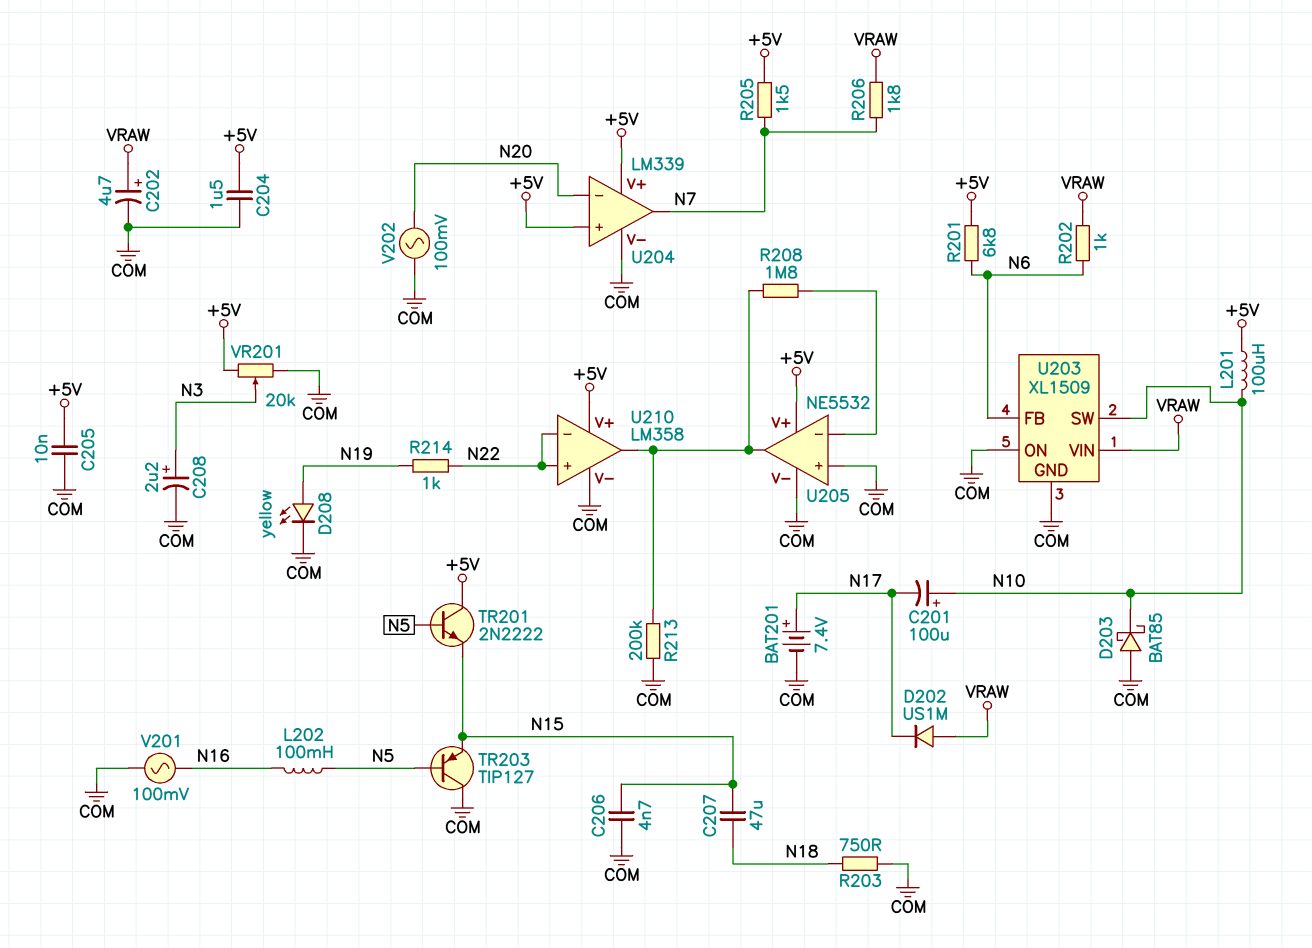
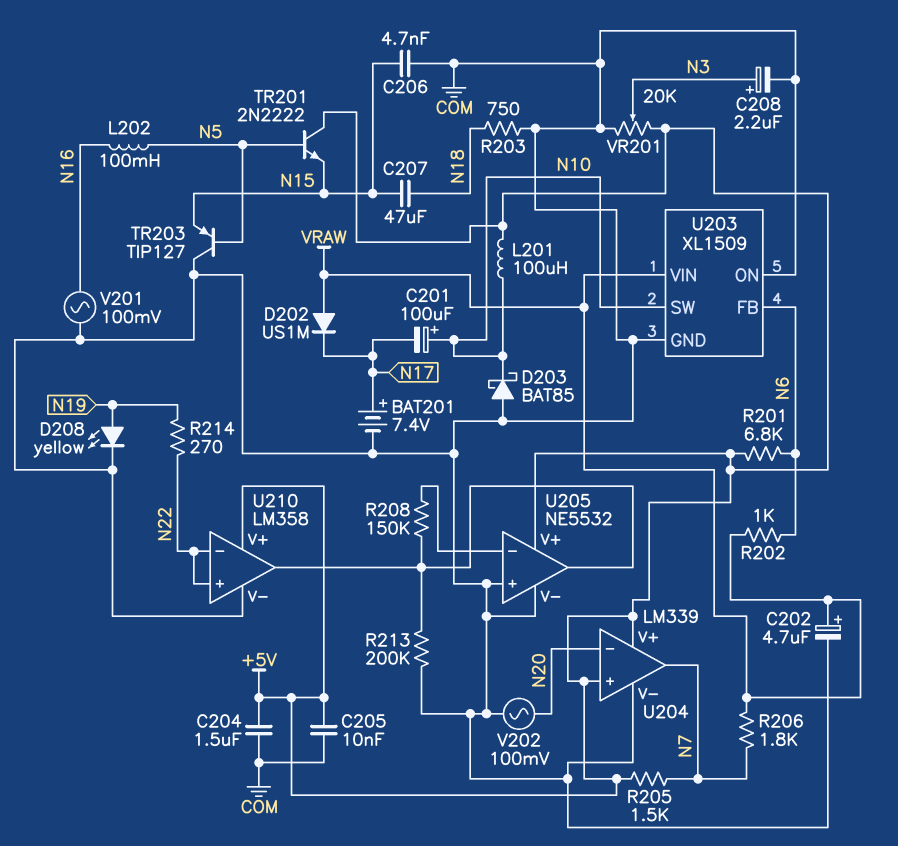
R208: 1.8M (U205/in-, U205/out) -> 150k (U205/in-, U205/out)
R214: 1k (N19, N22) -> 270 (N19, N22)

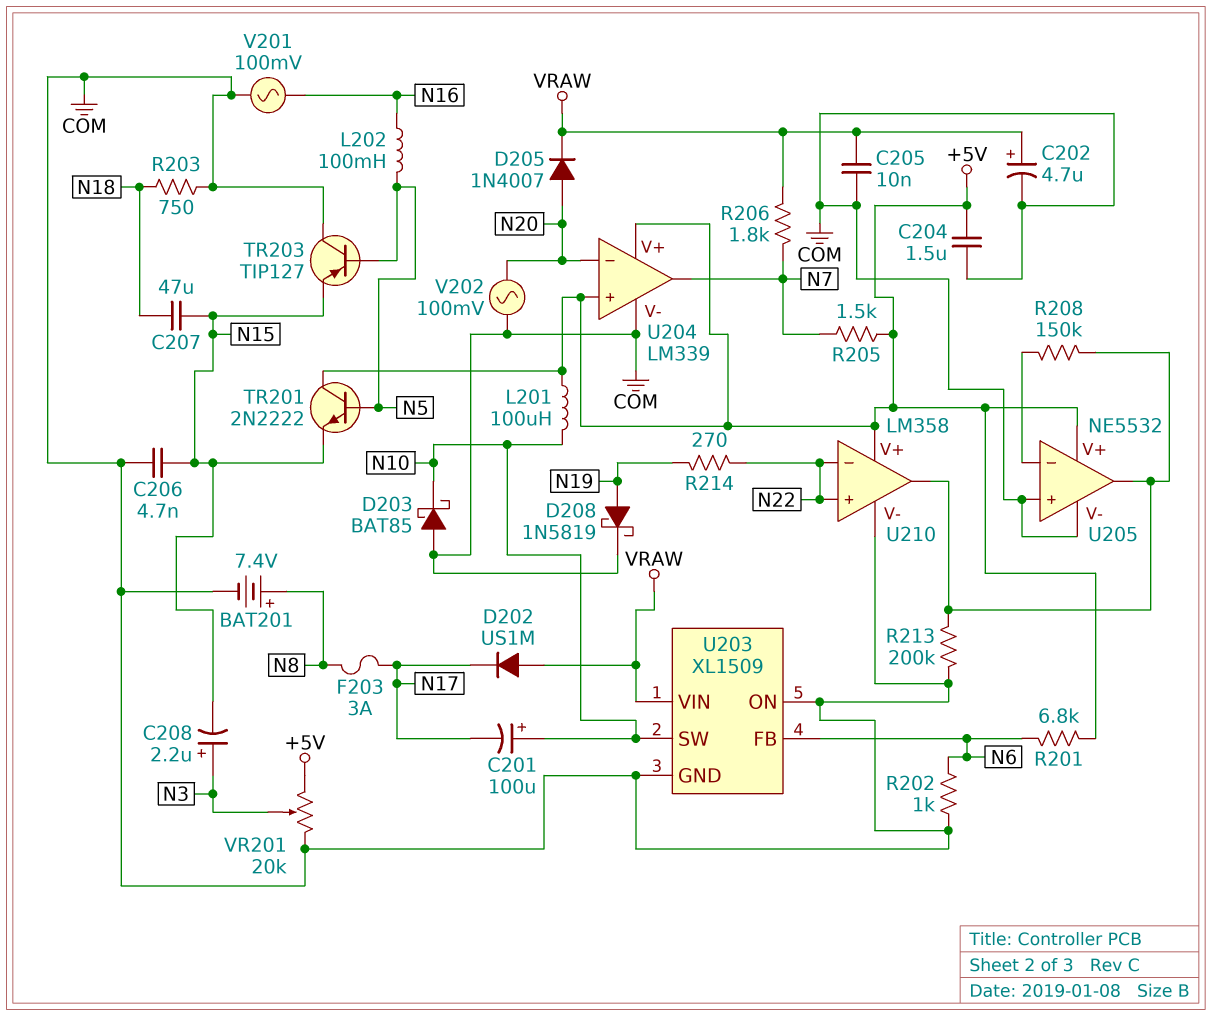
BAT201: 7.4V (plus N17, minus COM) -> 7.4V (plus N8, minus COM)
C205: 10nF (+5V, COM) -> 10nF (COM, VRAW)
C208: 2.2uF (plus N3, minus COM) -> 2.2uF (plus N3, minus N15)
D205: none -> diode 1N4007 (A N20, K VRAW)
D208: LED yellow (A N19, K COM) -> schottky 1N5819 (A N19, K COM)
F203: none -> 3A (N8, N17)
R202: 1k (N6, VRAW) -> 1k (COM, N6)

